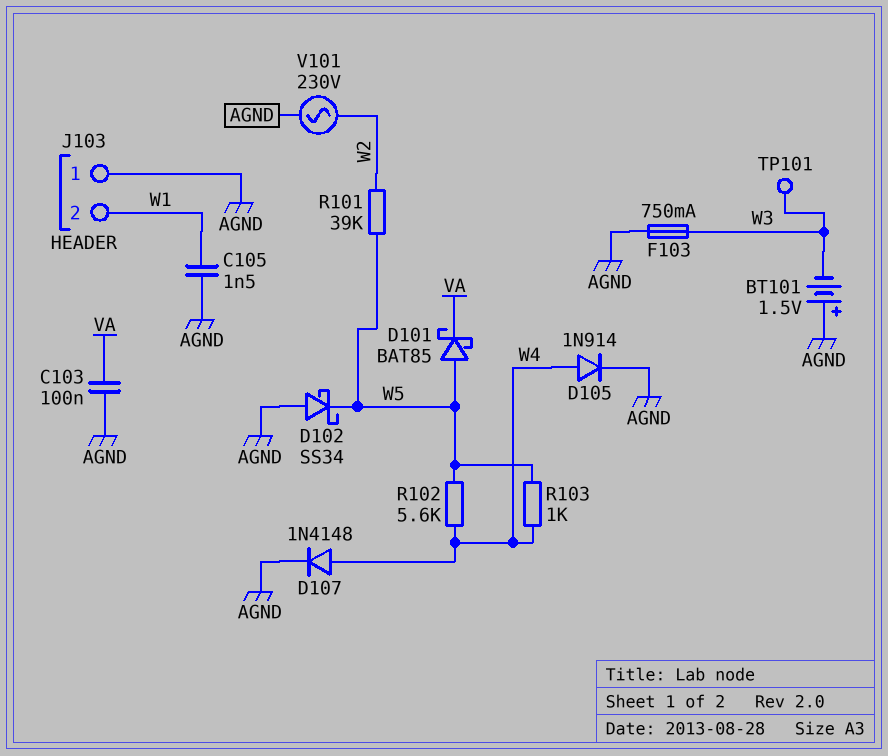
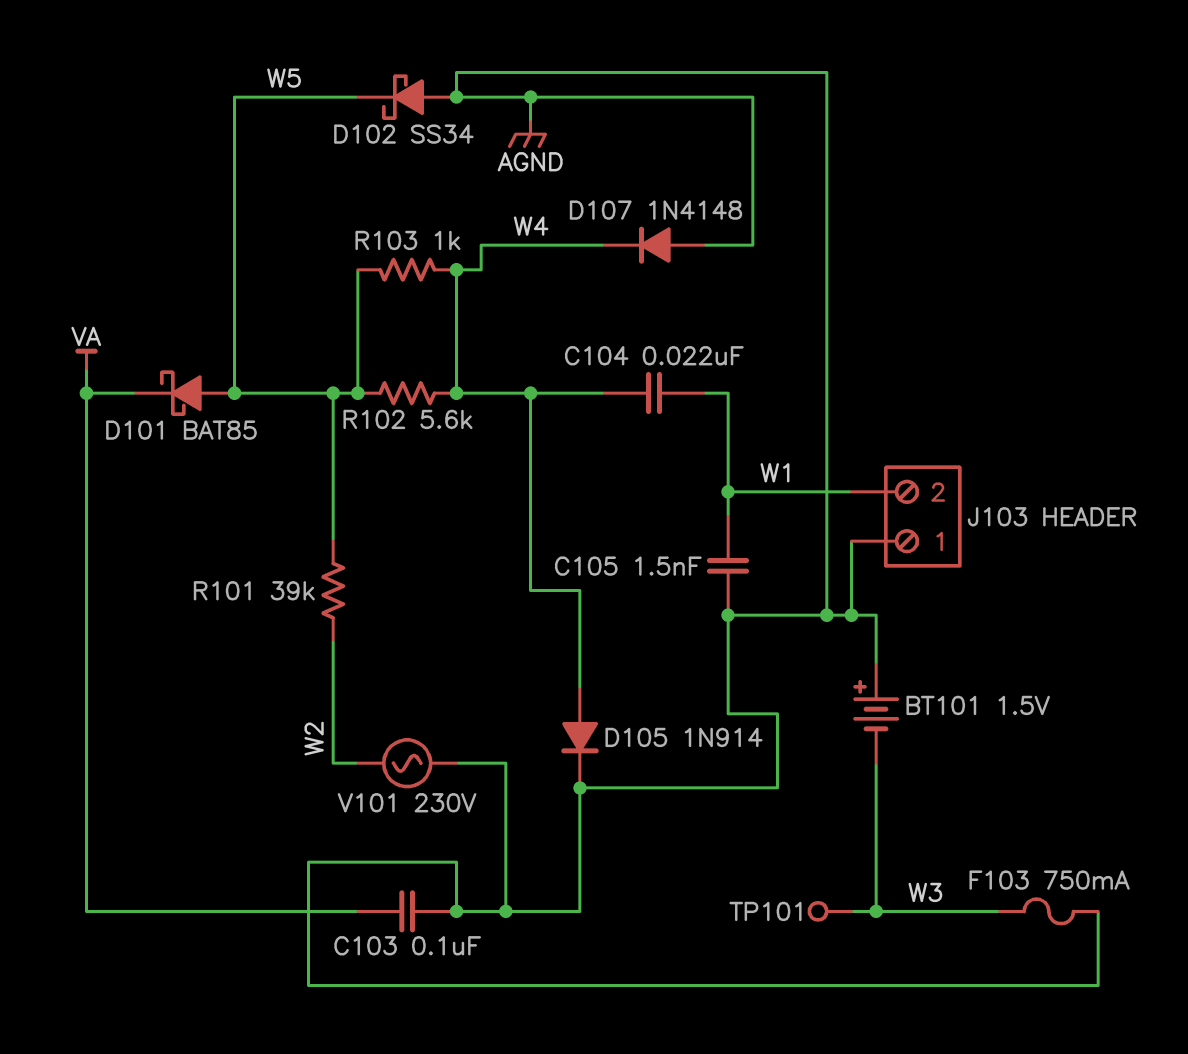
C104: none -> 22nF (W1, W4)
D107: diode 1N4148 (A W4, K AGND) -> diode 1N4148 (A AGND, K W4)

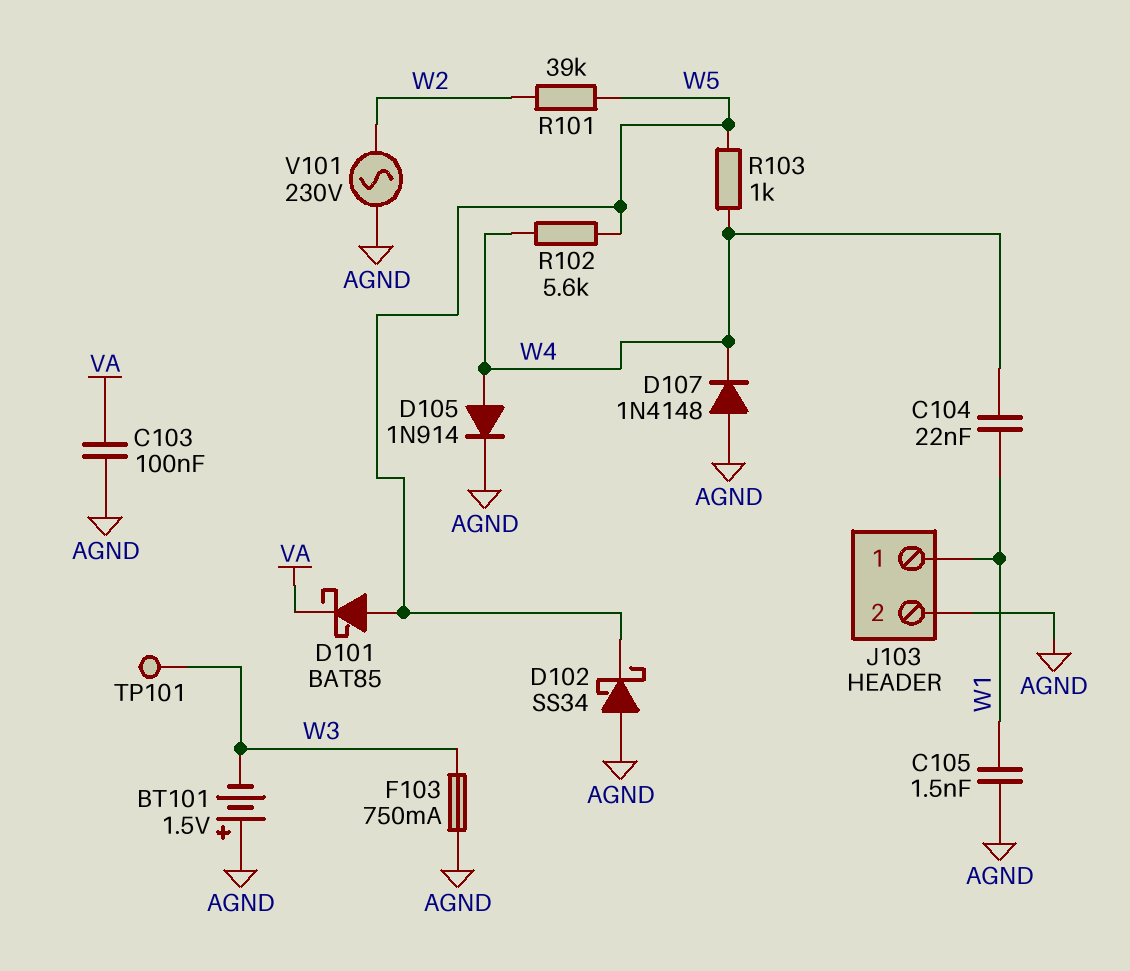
J103 pin 1: AGND -> W1
J103 pin 2: W1 -> AGND

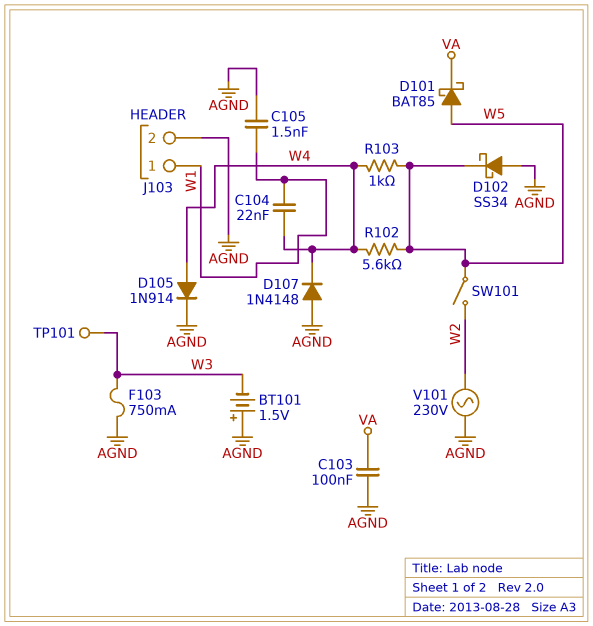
R101: 39k (W2, W5) -> none
SW101: none -> switch (W2, W5)

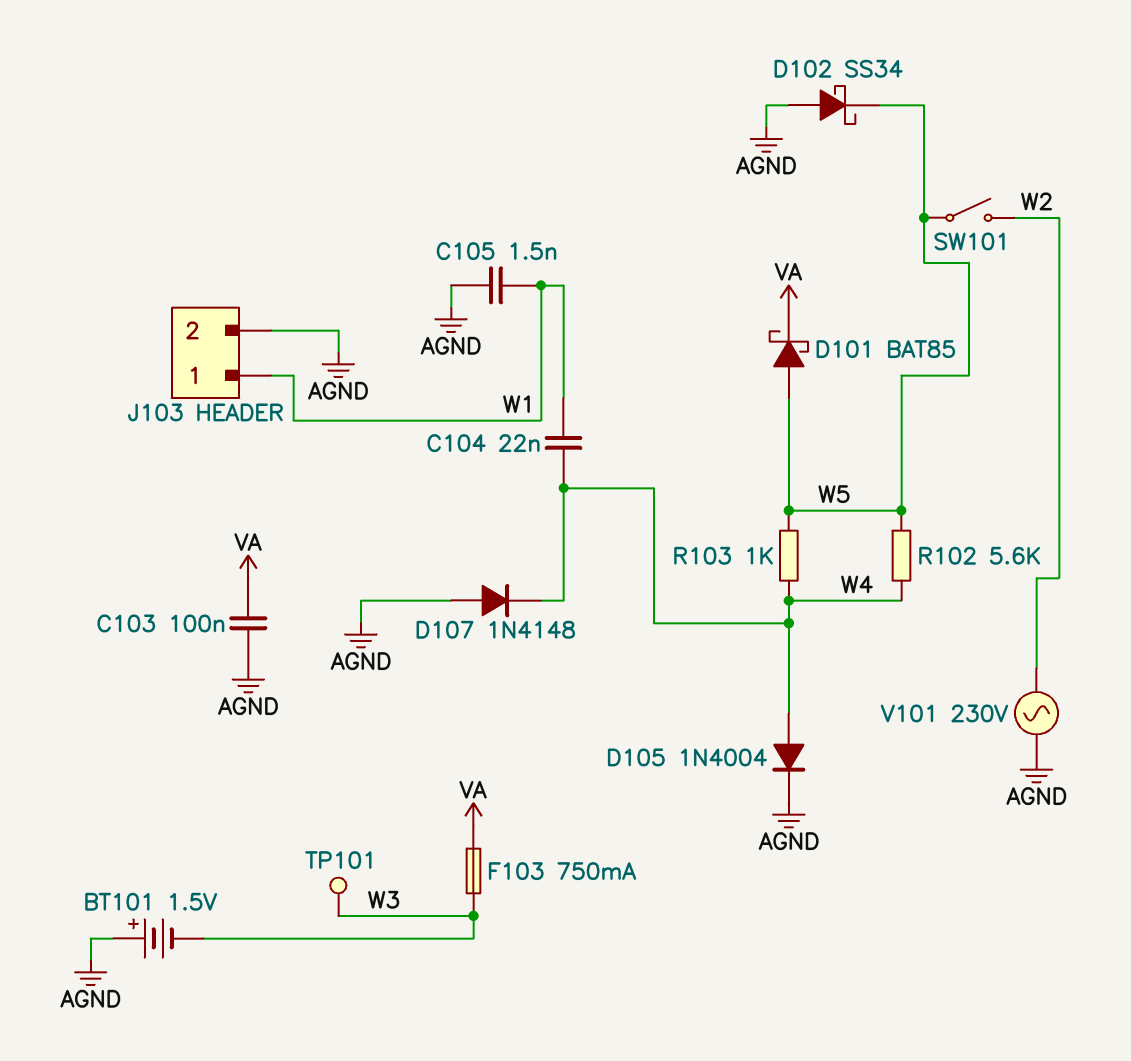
D105: diode 1N914 (A W4, K AGND) -> diode 1N4004 (A W4, K AGND)
F103: 750mA (AGND, W3) -> 750mA (VA, W3)

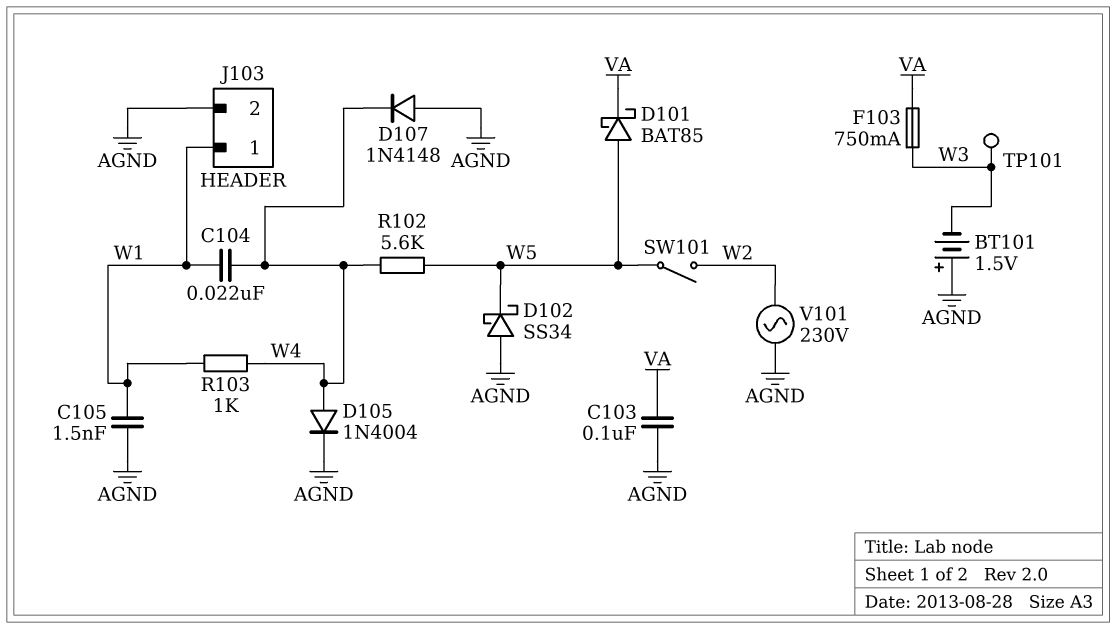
R103: 1k (W4, W5) -> 1k (W1, W4)

